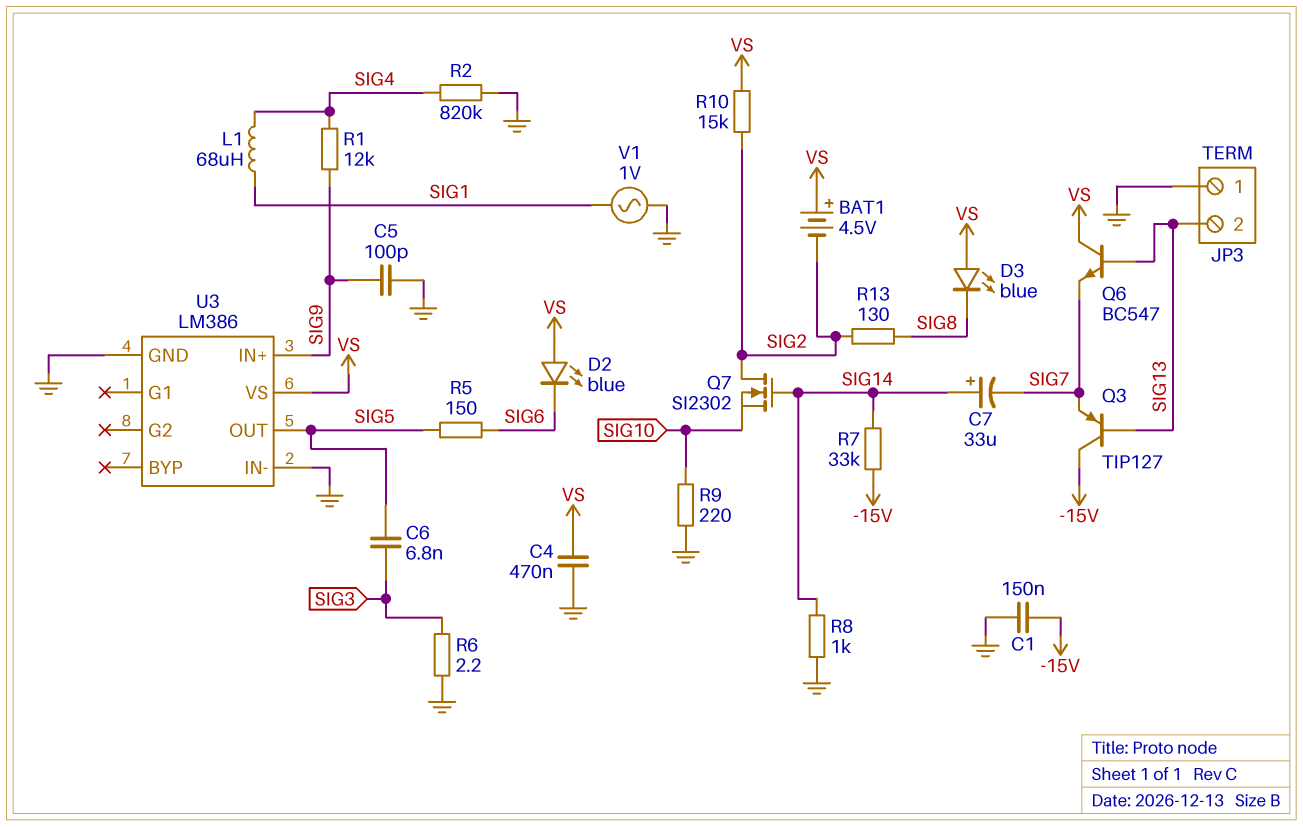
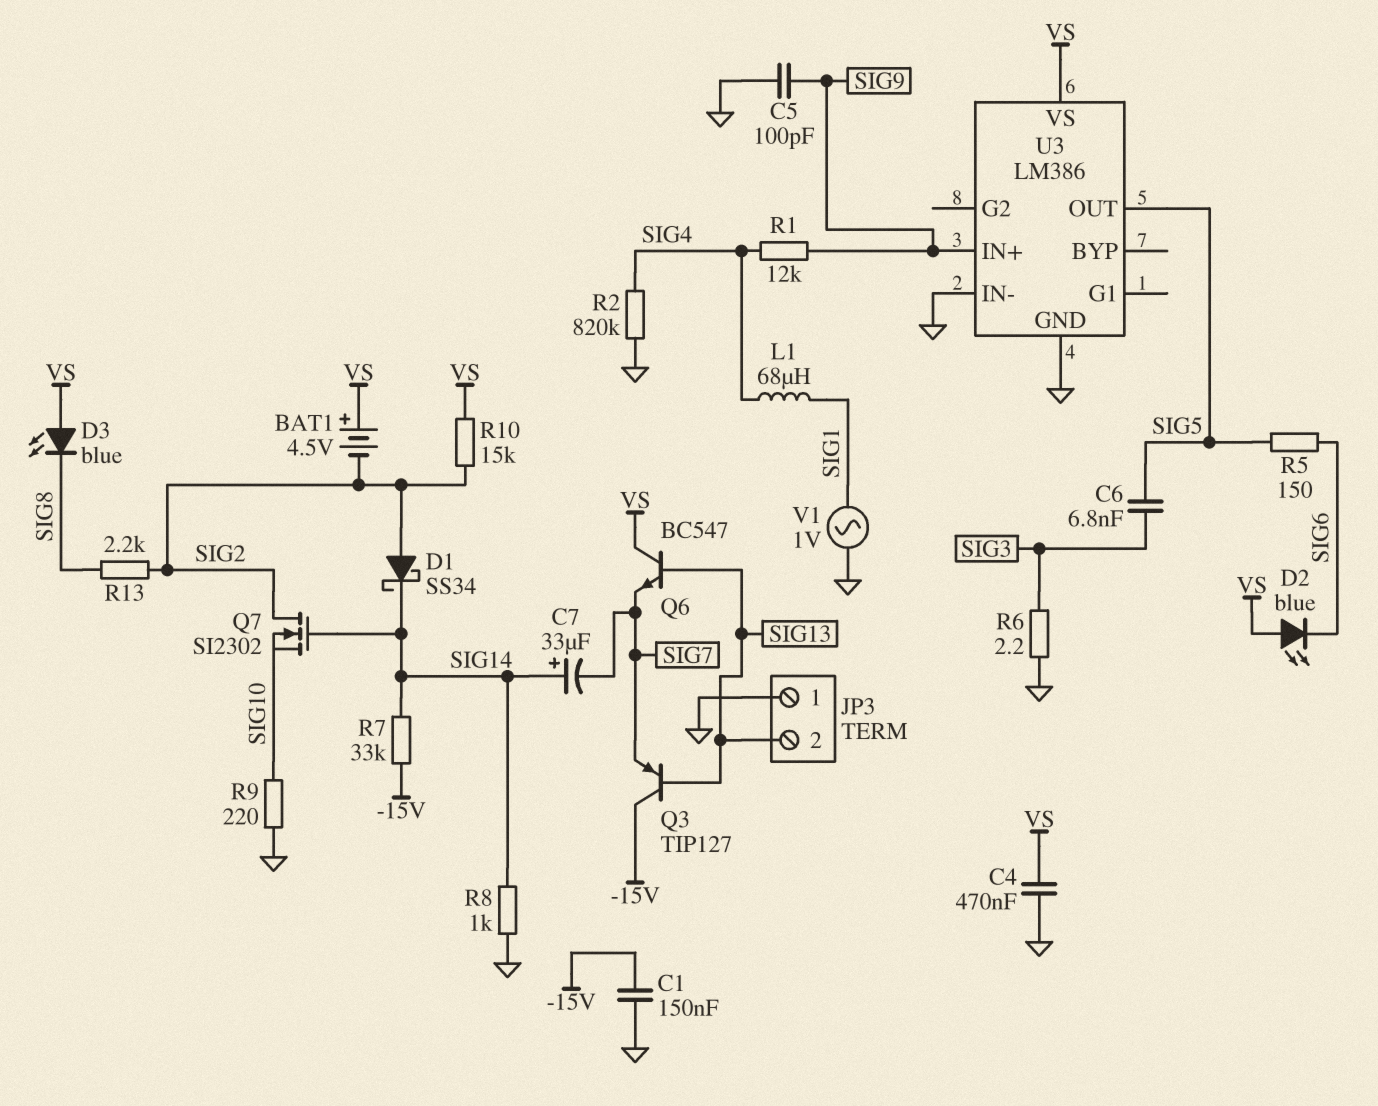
D1: none -> schottky SS34 (A SIG2, K SIG14)
R13: 130 (SIG2, SIG8) -> 2.2k (SIG2, SIG8)

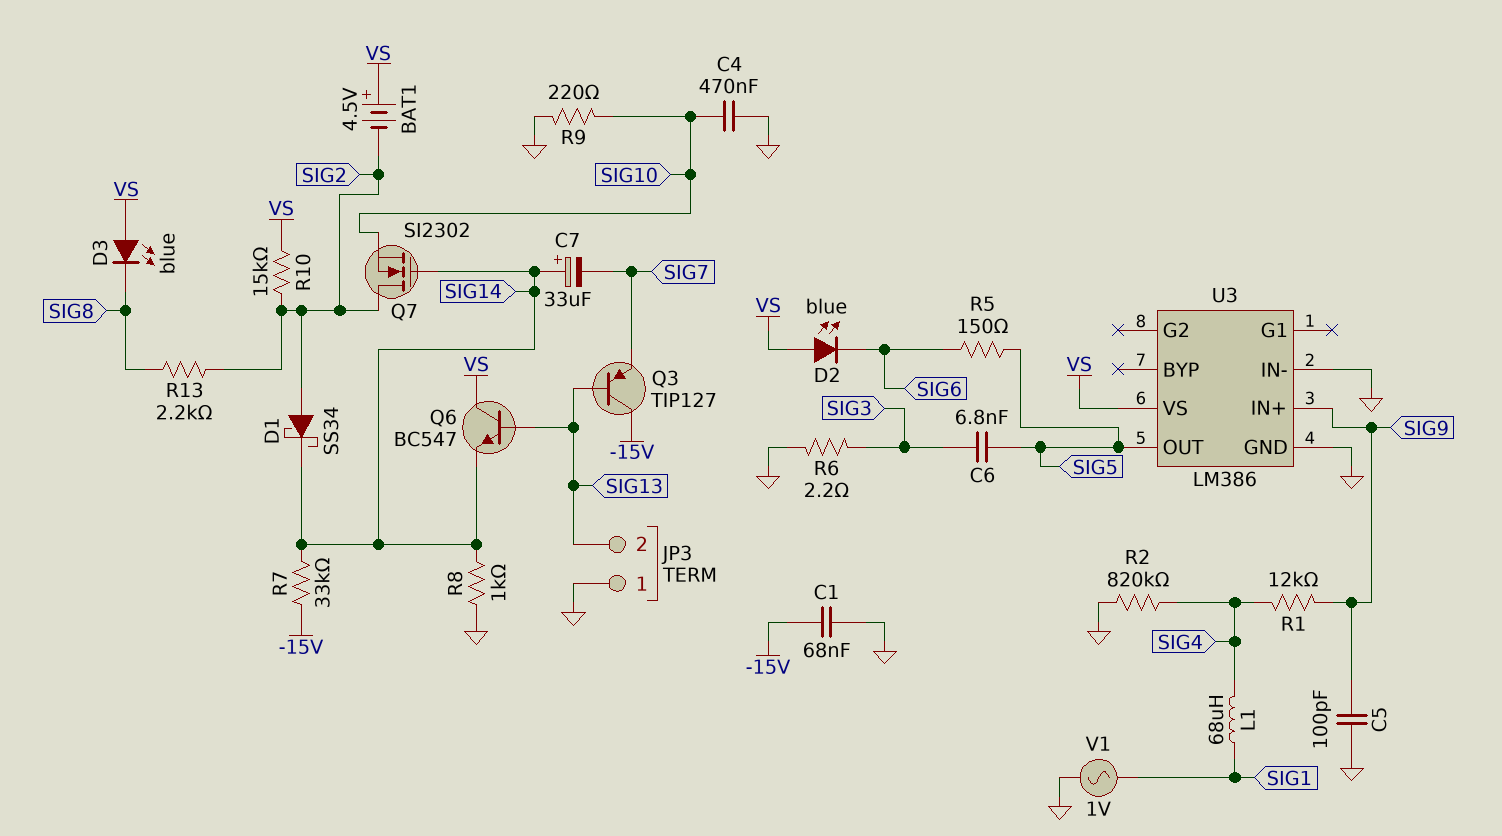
C1: 150nF (-15V, GND) -> 68nF (-15V, GND)
C4: 470nF (GND, VS) -> 470nF (GND, SIG10)
Q6: NPN BC547 (B SIG13, C VS, E SIG7) -> NPN BC547 (B SIG13, C VS, E SIG14)

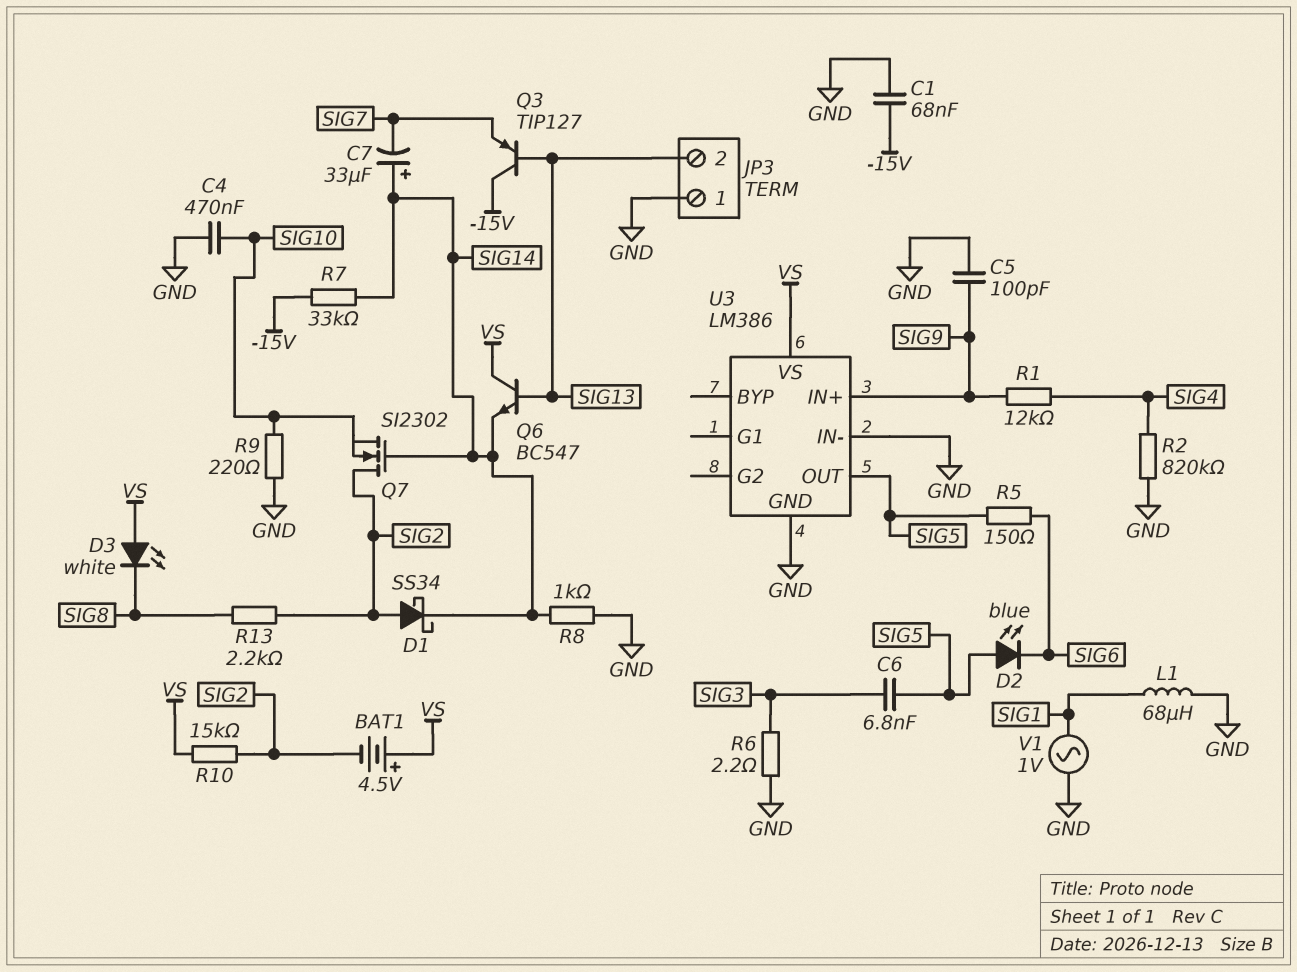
D2: LED blue (A VS, K SIG6) -> LED blue (A SIG5, K SIG6)
D3: LED blue (A VS, K SIG8) -> LED white (A VS, K SIG8)
L1: 68uH (SIG1, SIG4) -> 68uH (GND, SIG1)

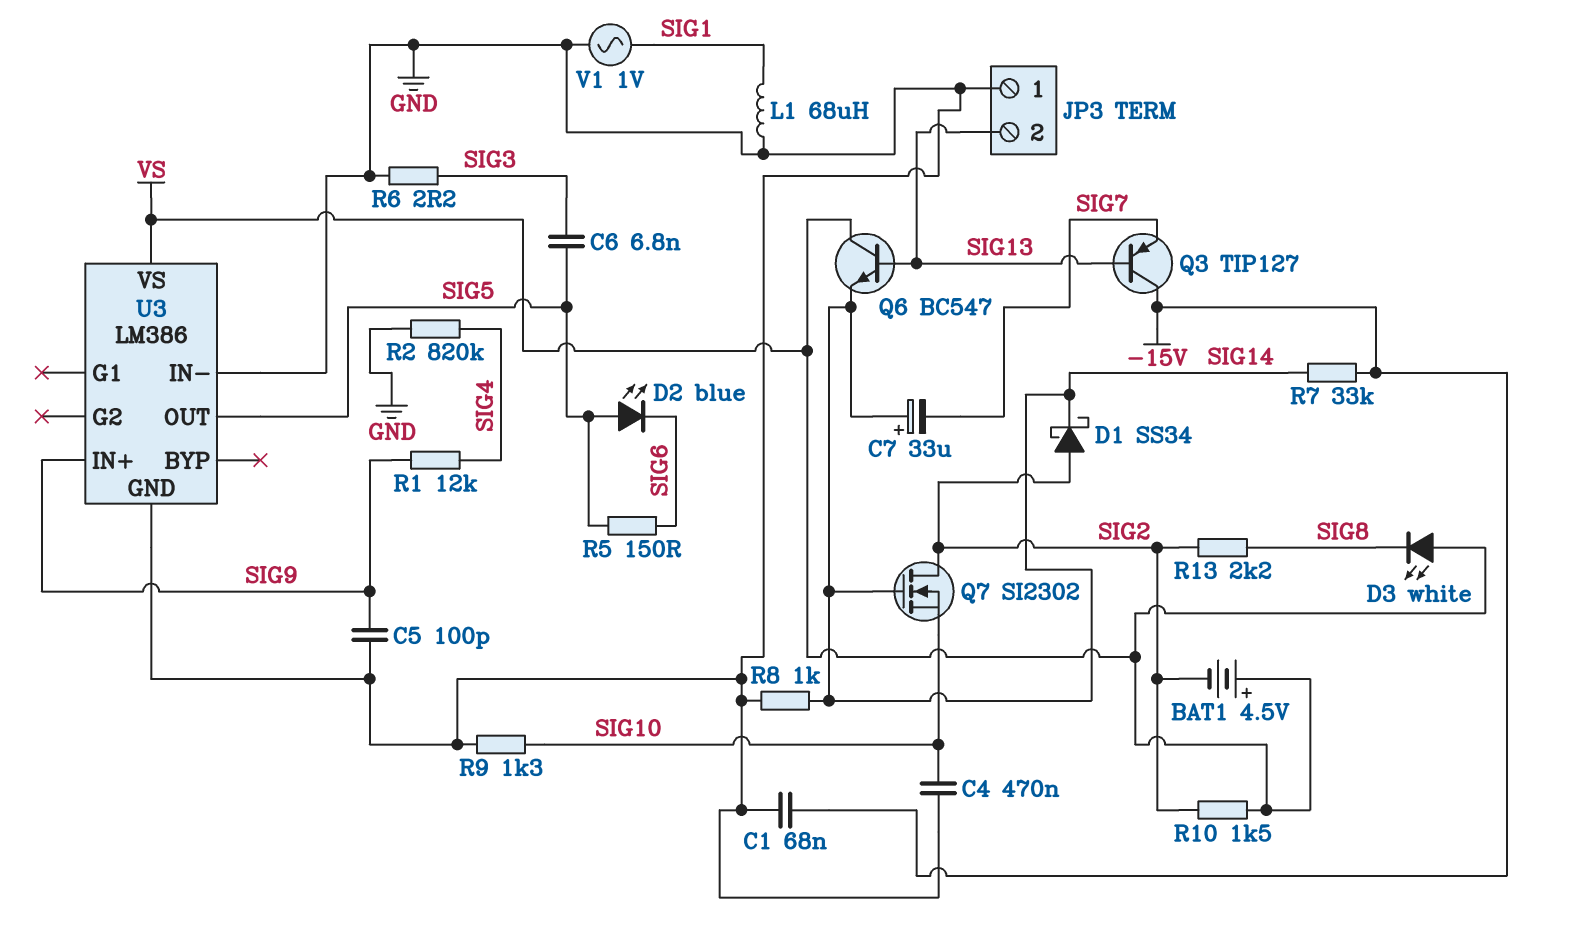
R9: 220 (GND, SIG10) -> 1.3k (GND, SIG10)
R10: 15k (SIG2, VS) -> 1.5k (SIG2, VS)

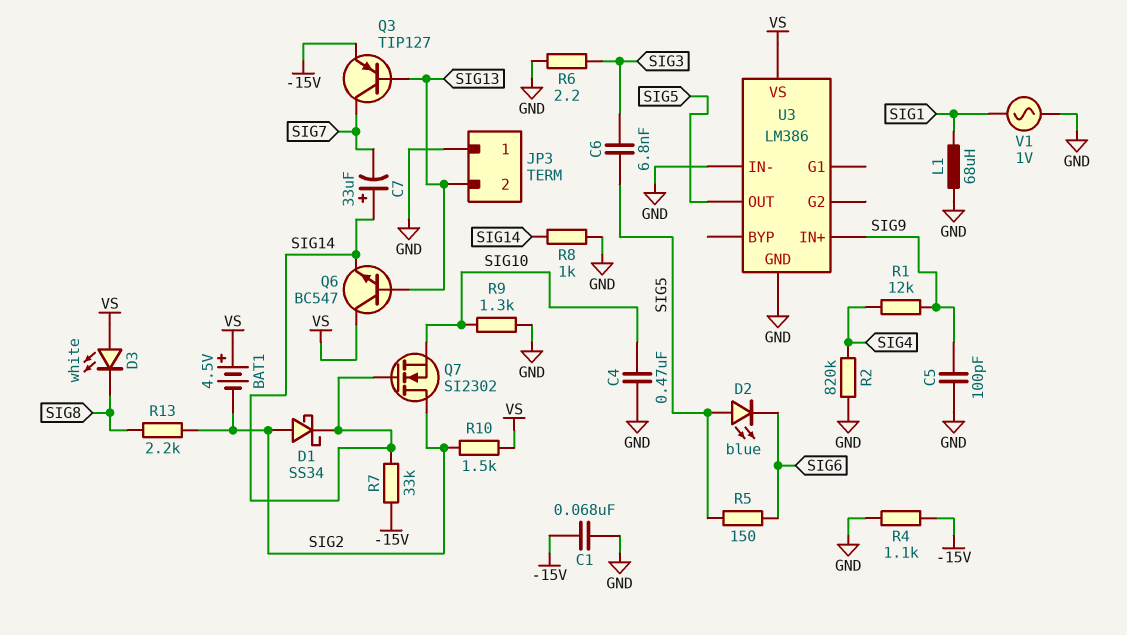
Q3: PNP TIP127 (B SIG13, C -15V, E SIG7) -> PNP TIP127 (B SIG13, C SIG7, E -15V)
R4: none -> 1.1k (-15V, GND)

